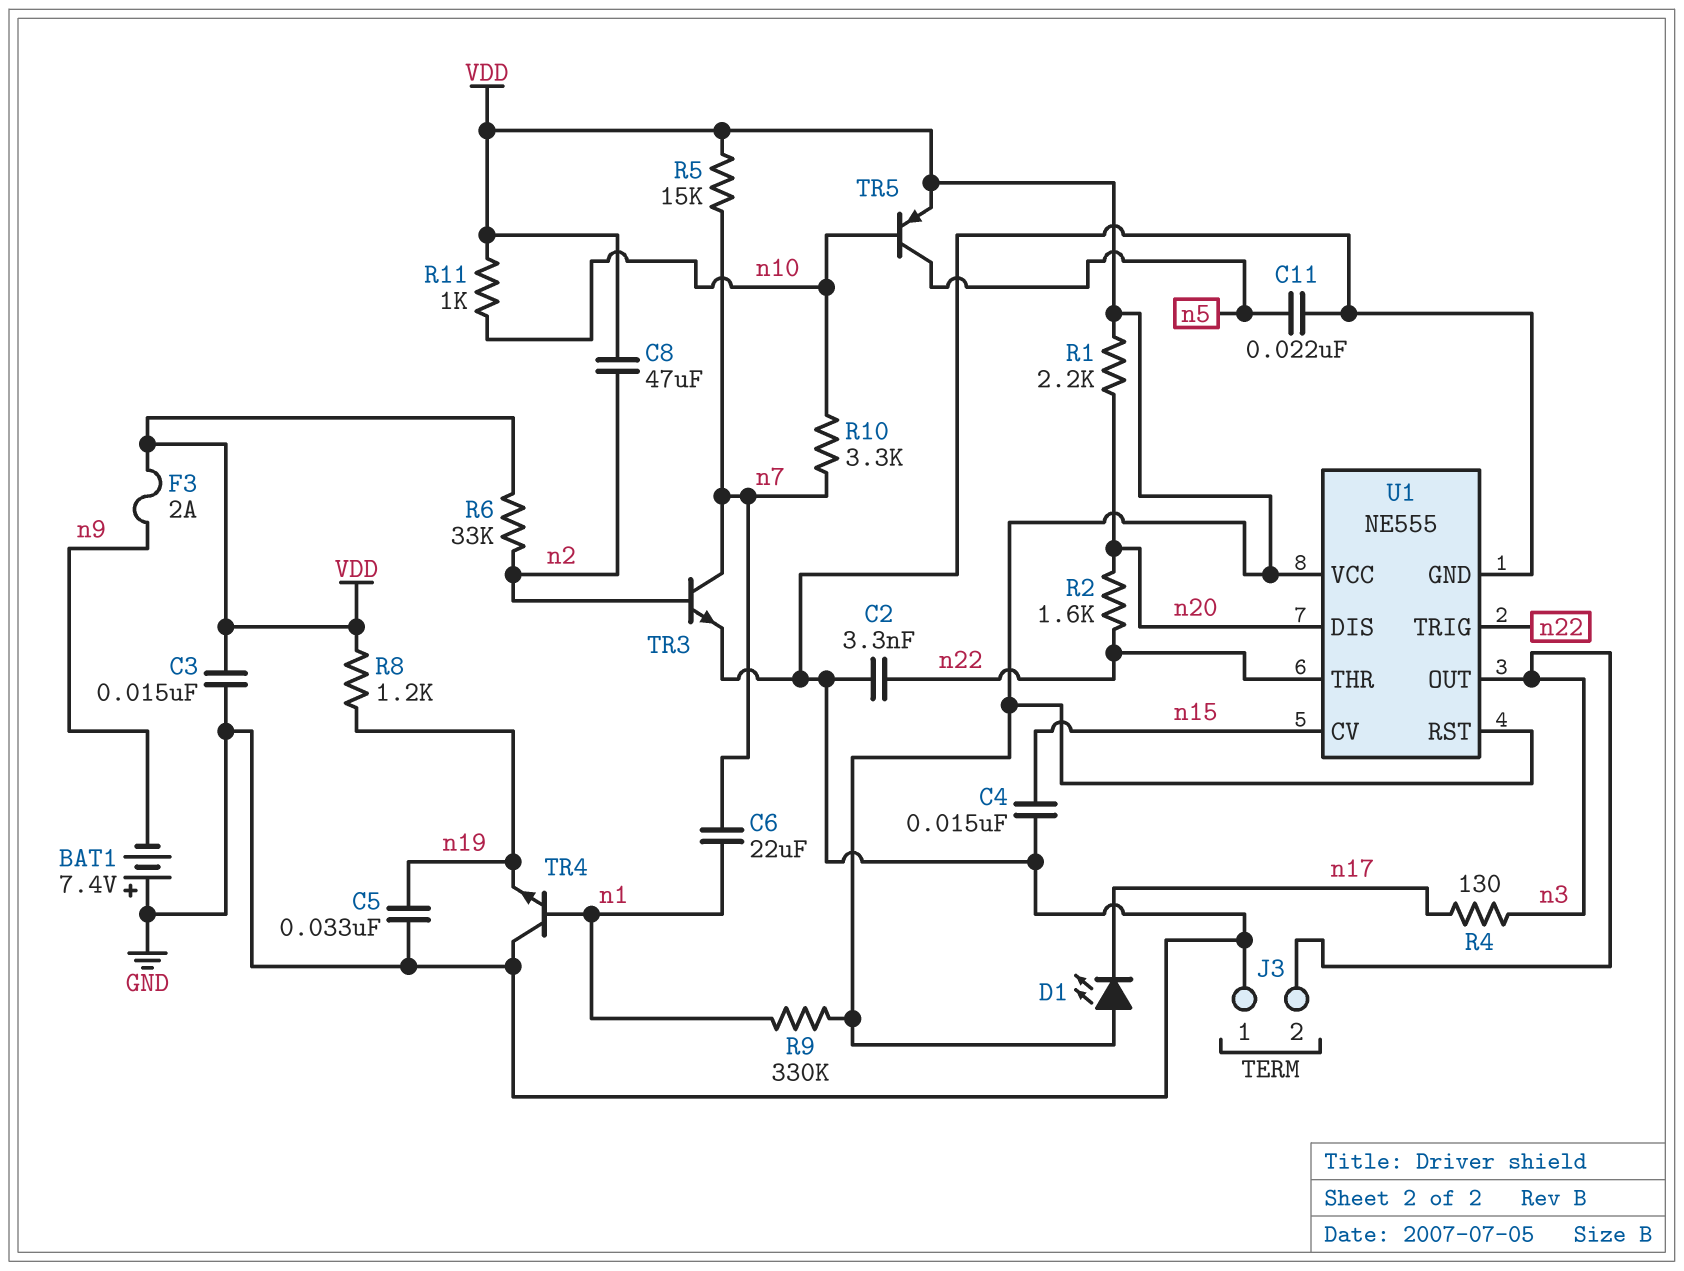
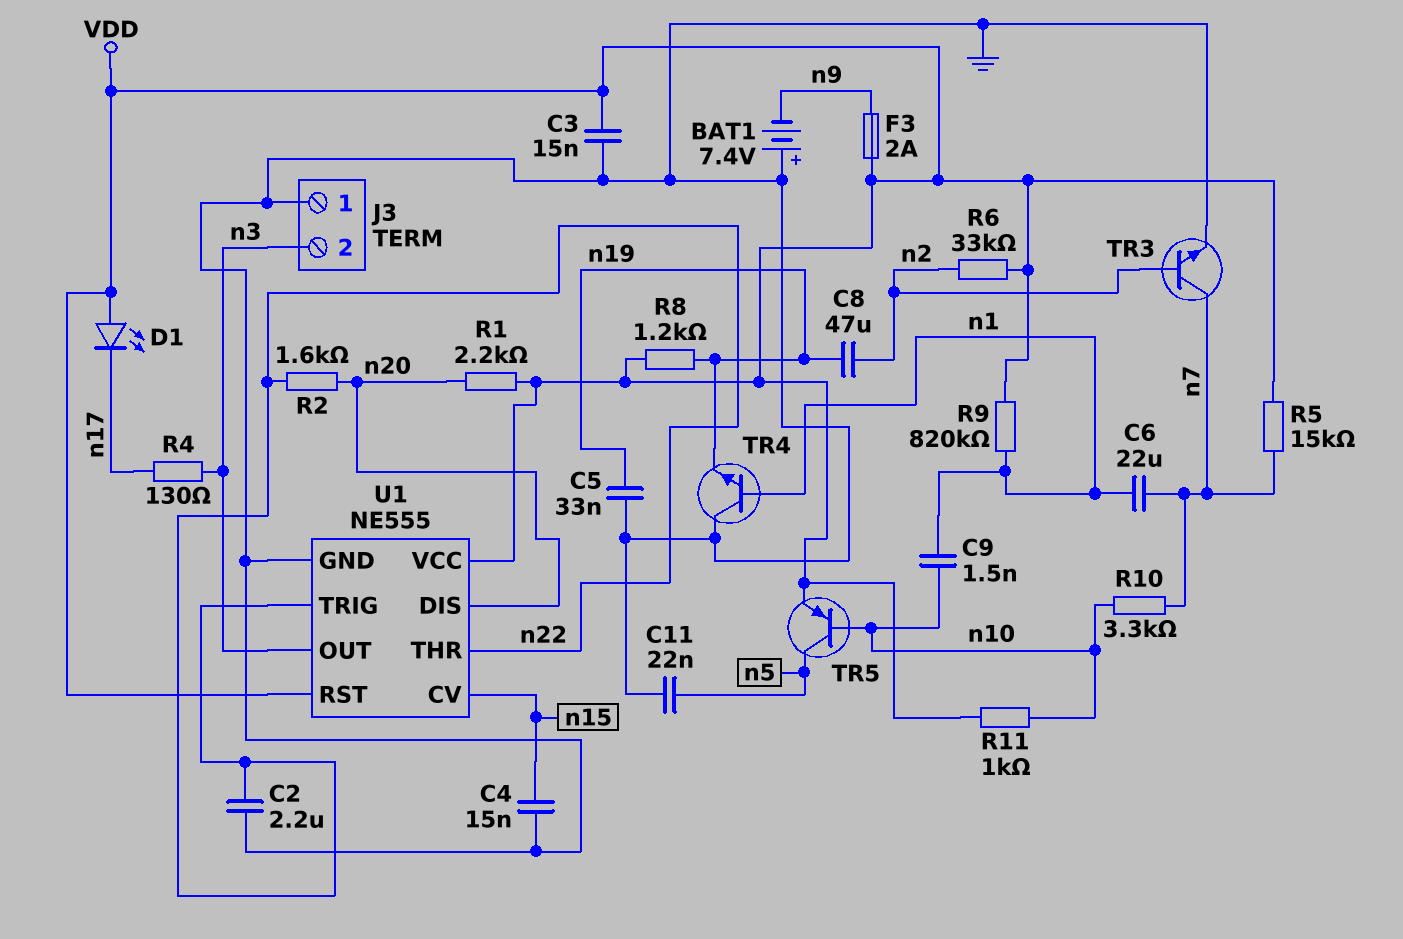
C2: 3.3nF (GND, n22) -> 2.2uF (GND, n22)
C8: 47uF (VDD, n2) -> 47uF (n2, n19)
C9: none -> 1.5nF (n1, n10)
R9: 330k (VDD, n1) -> 820k (VDD, n1)

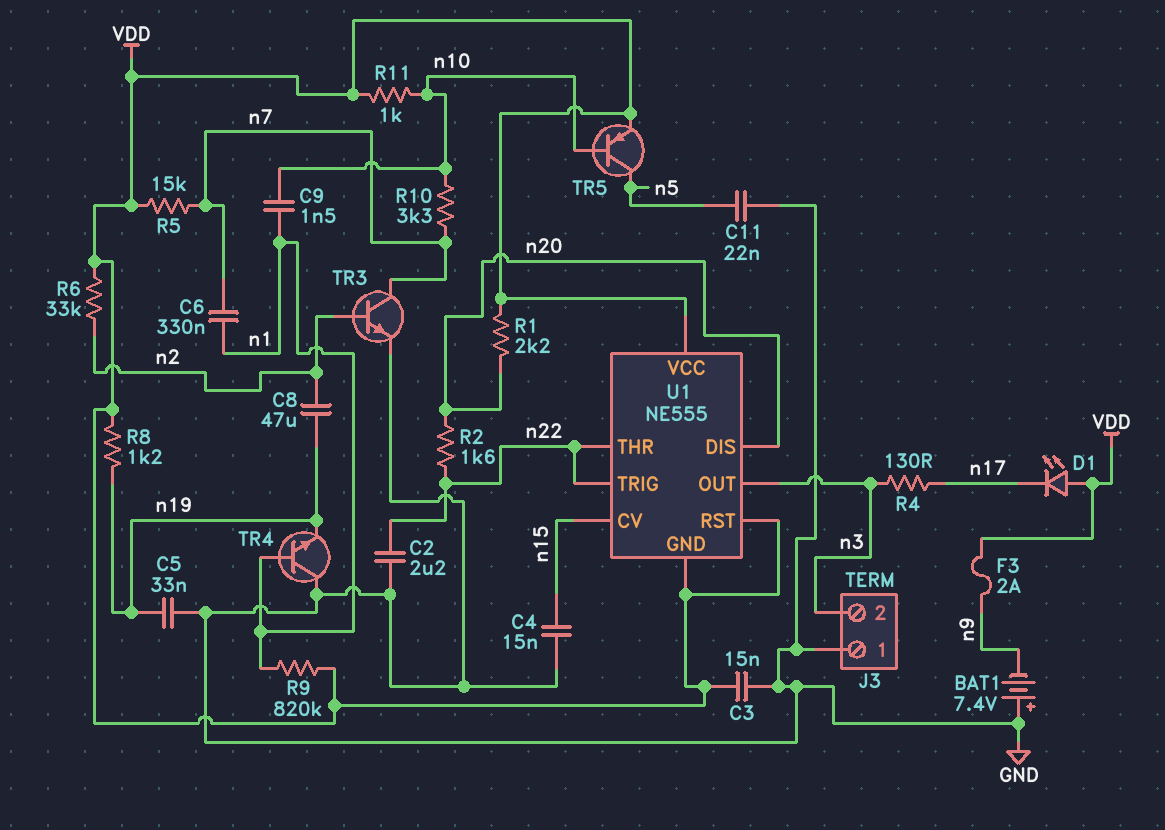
C6: 22uF (n1, n7) -> 330nF (n1, n7)
U1 pin GND: GND -> VDD

